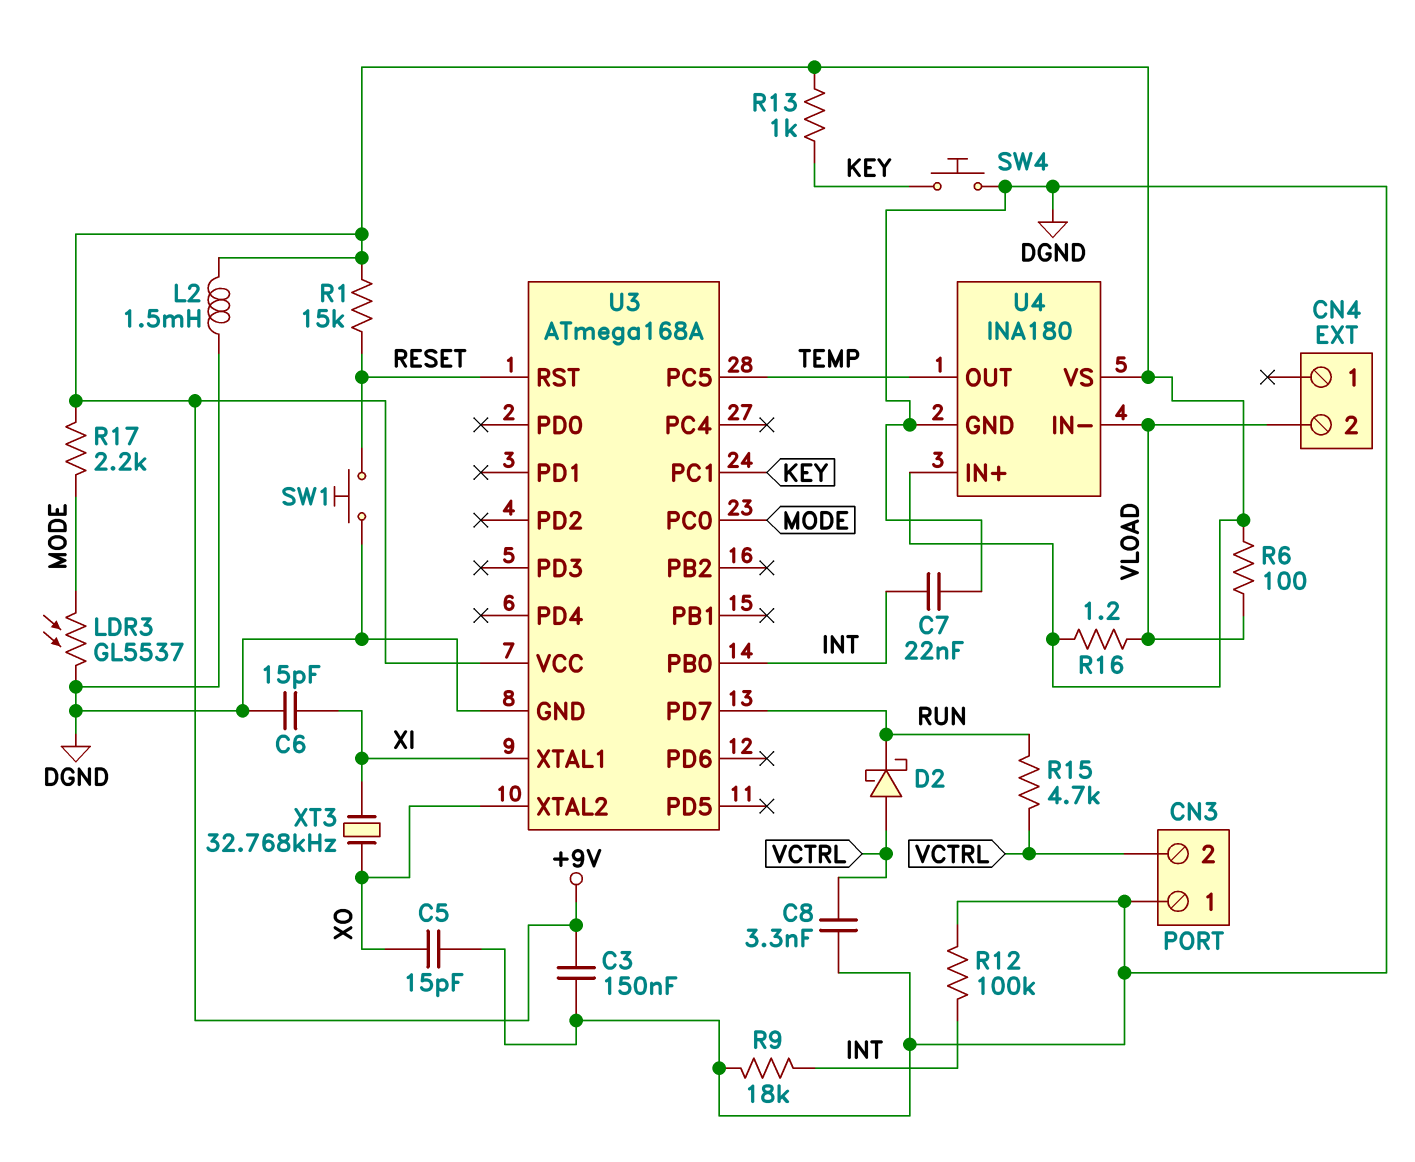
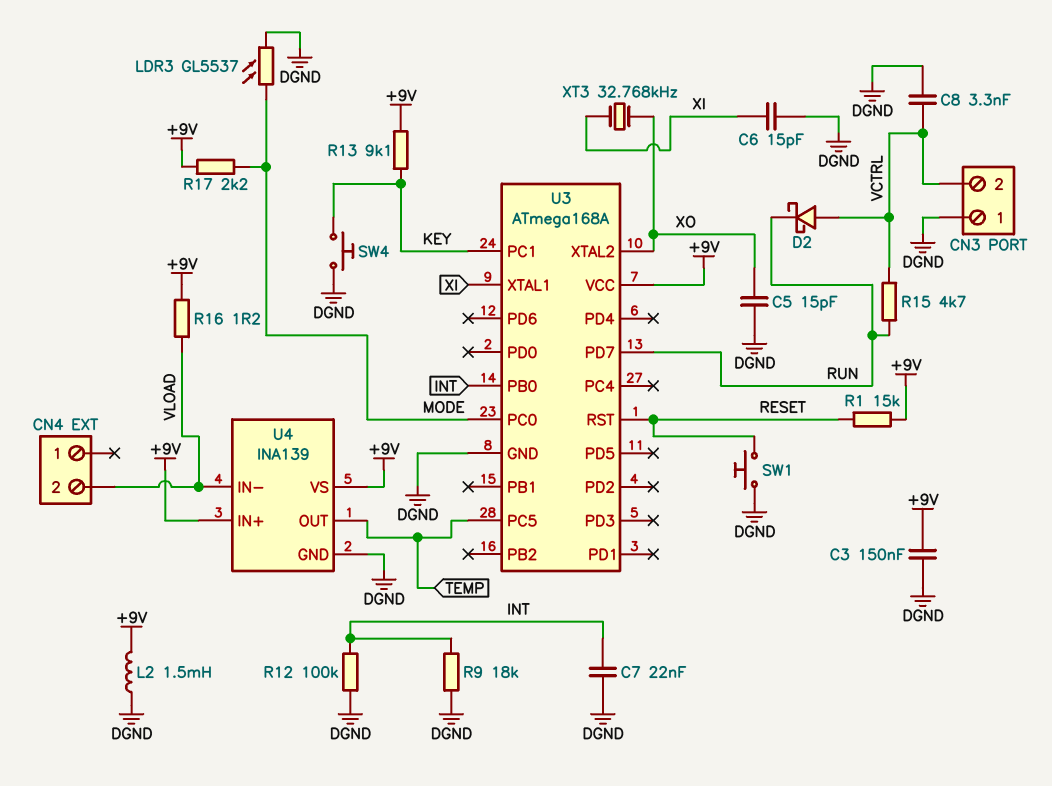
R6: 100 (+9V, VLOAD) -> none
R13: 1k (+9V, KEY) -> 9.1k (+9V, KEY)
U4: INA180 -> INA139

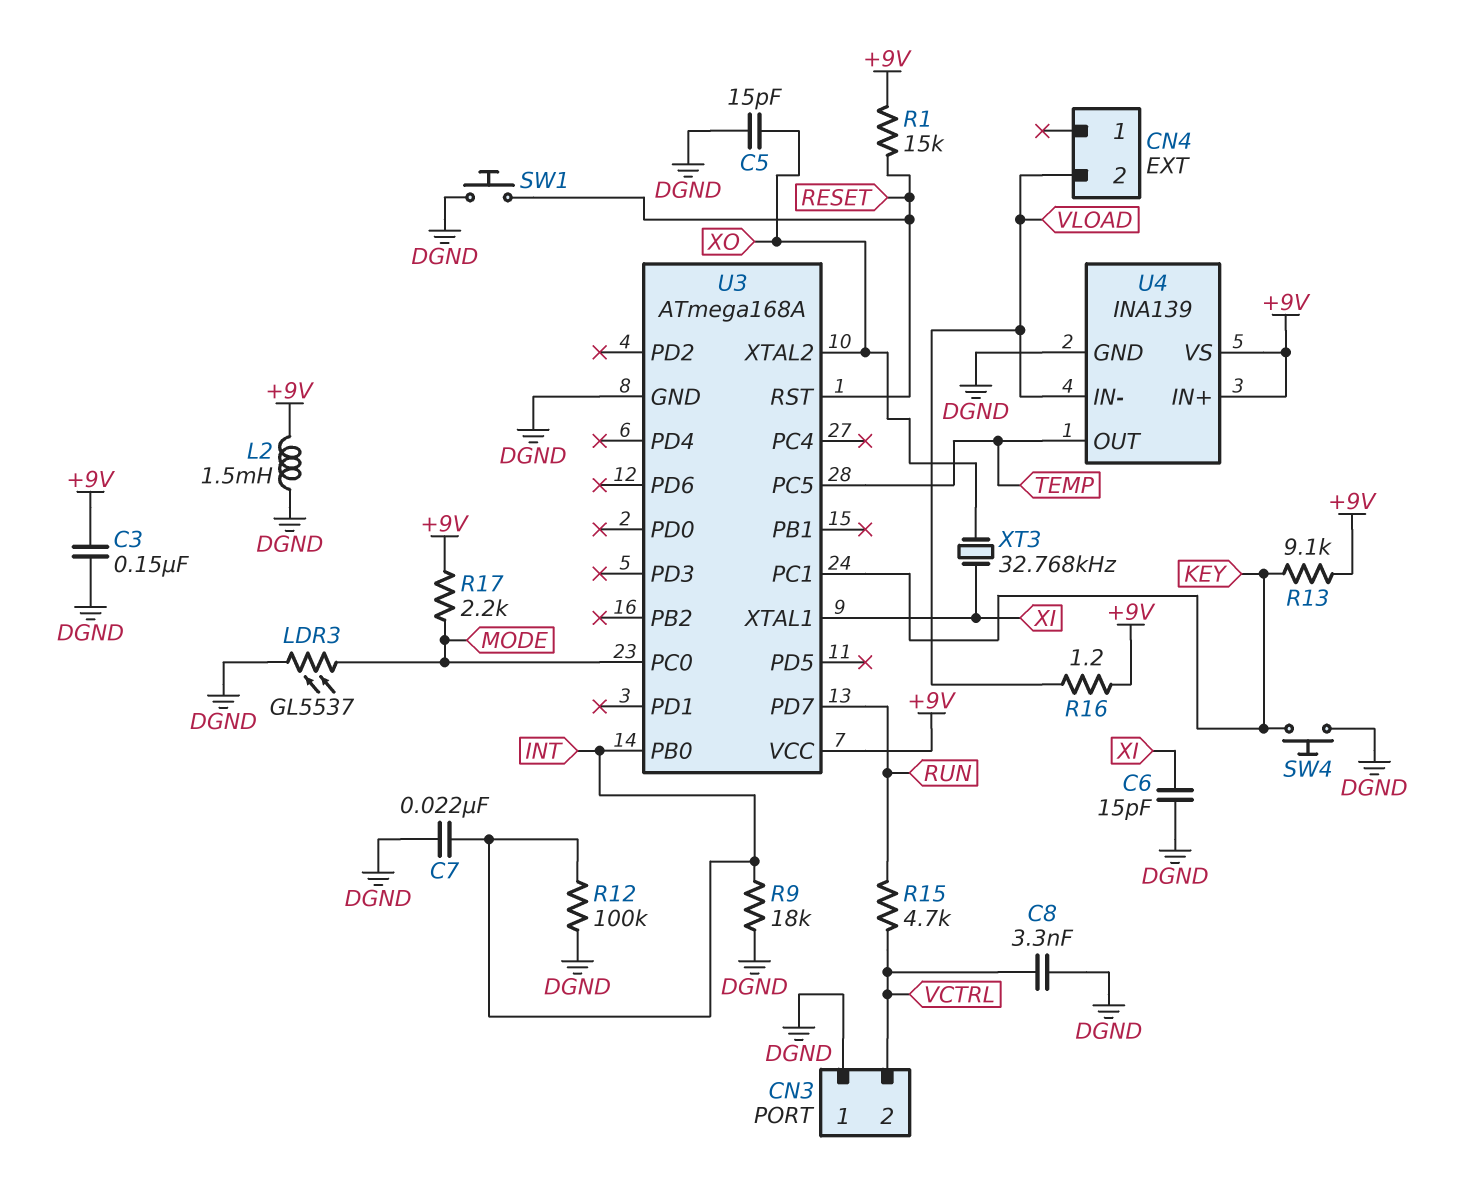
D2: schottky (A VCTRL, K RUN) -> none

